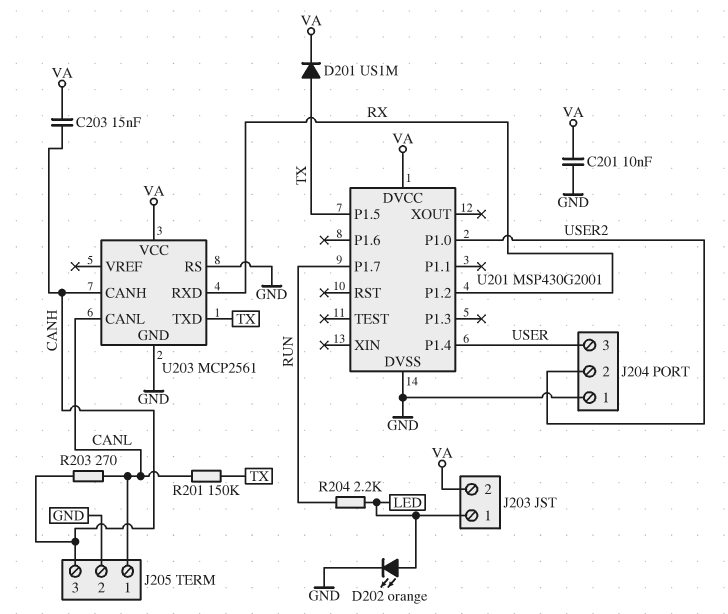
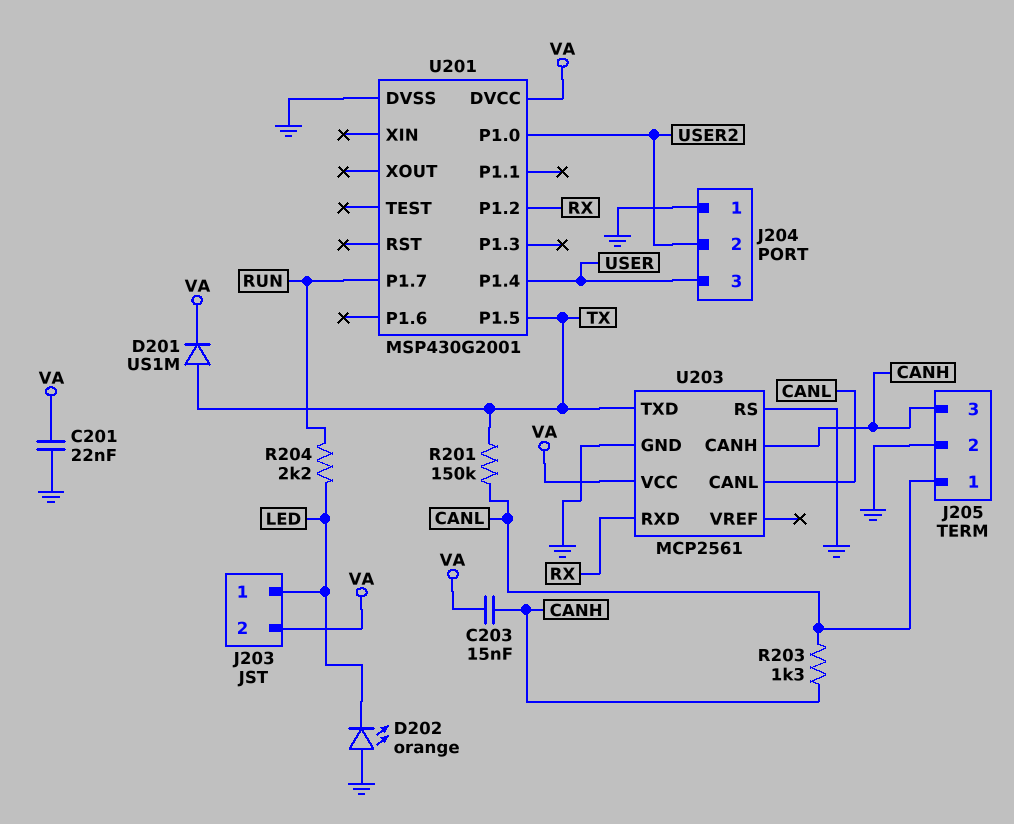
C201: 10nF (GND, VA) -> 22nF (GND, VA)
D202: LED orange (A LED, K GND) -> LED orange (A GND, K LED)
R203: 270 (CANH, CANL) -> 1.3k (CANH, CANL)

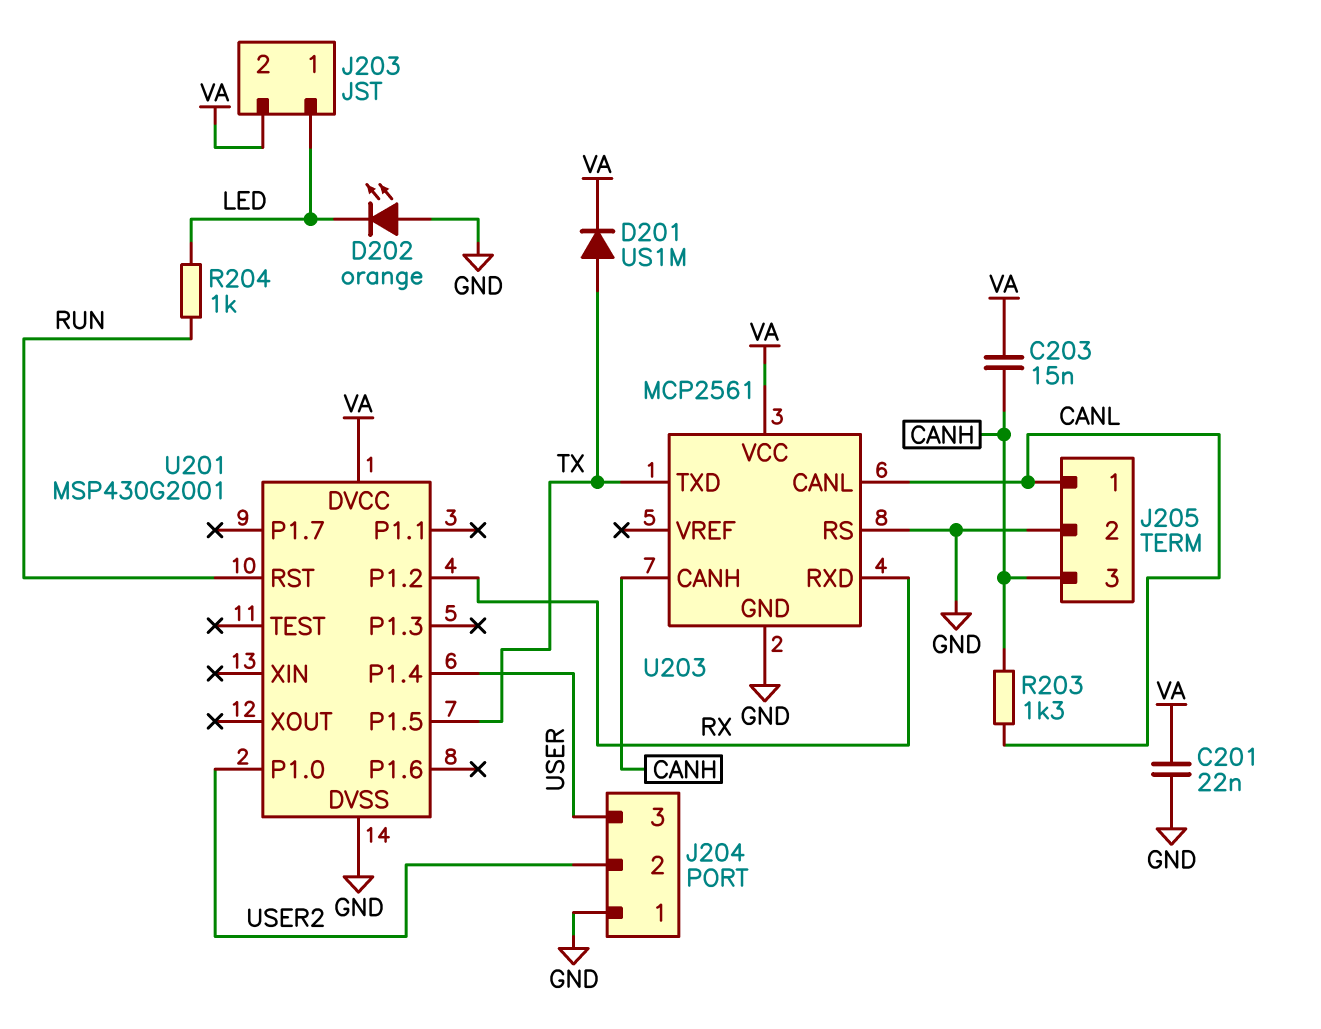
R201: 150k (CANL, TX) -> none
R204: 2.2k (LED, RUN) -> 1k (LED, RUN)
U201 pin P1.7: RUN -> none
U201 pin RST: none -> RUN

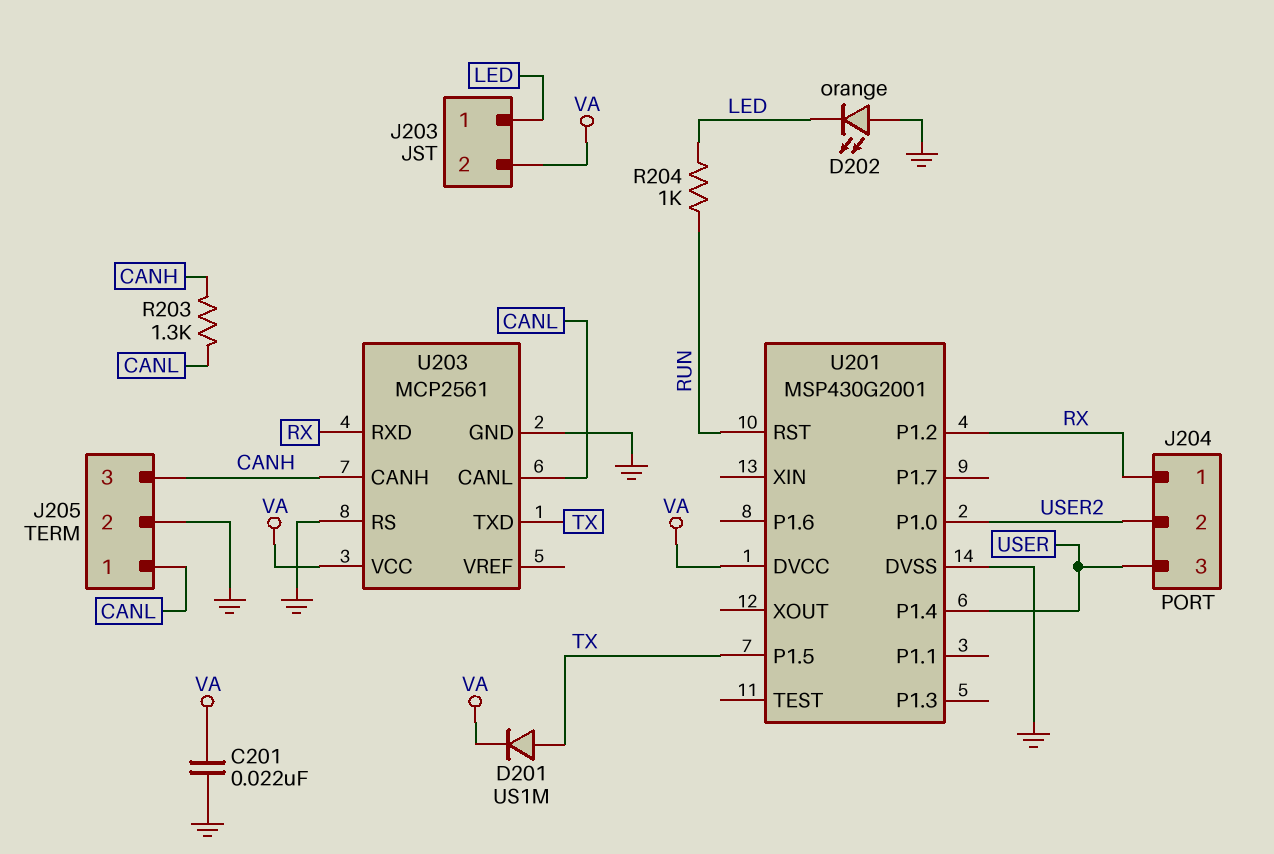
C203: 15nF (CANH, VA) -> none
J204 pin 1: GND -> RX

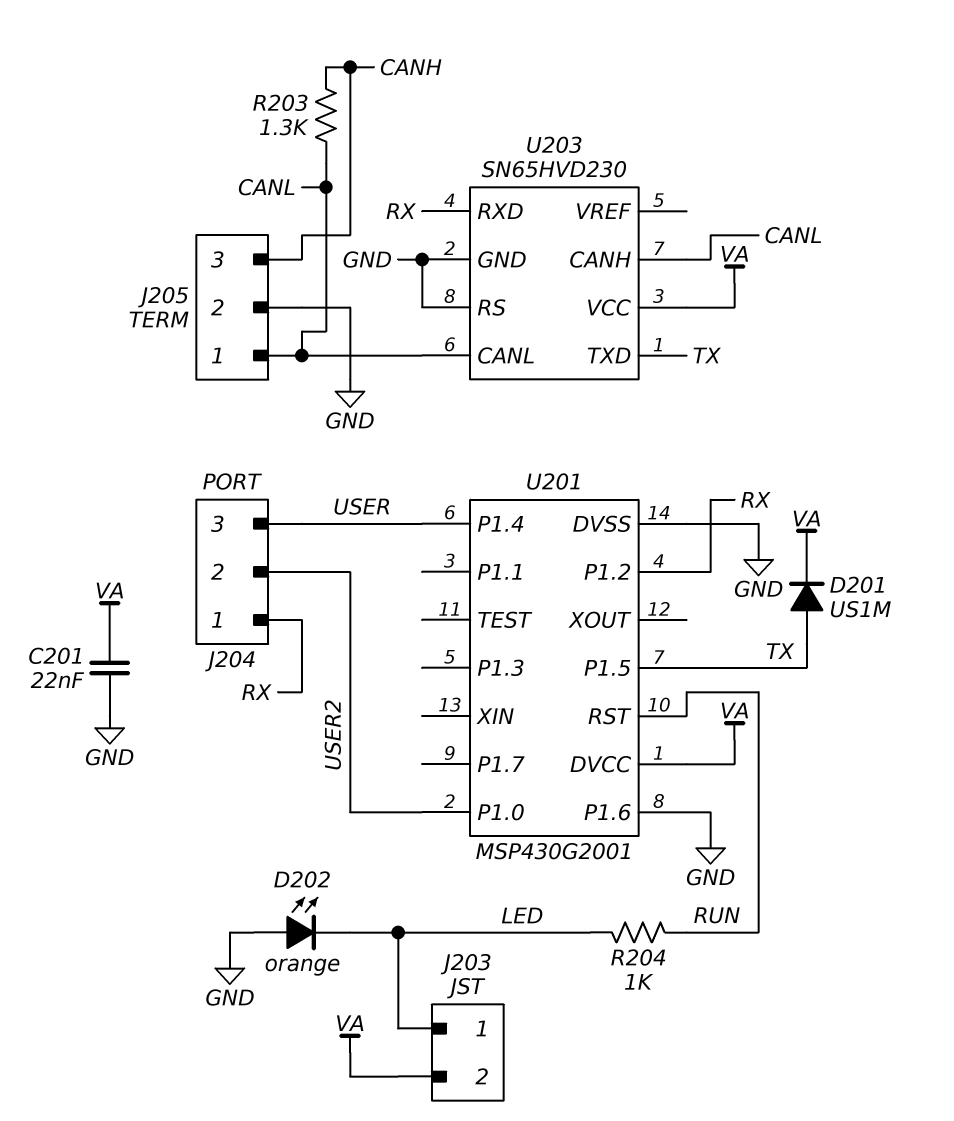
U201 pin P1.6: none -> GND
U203: MCP2561 -> SN65HVD230
U203 pin CANH: CANH -> CANL

